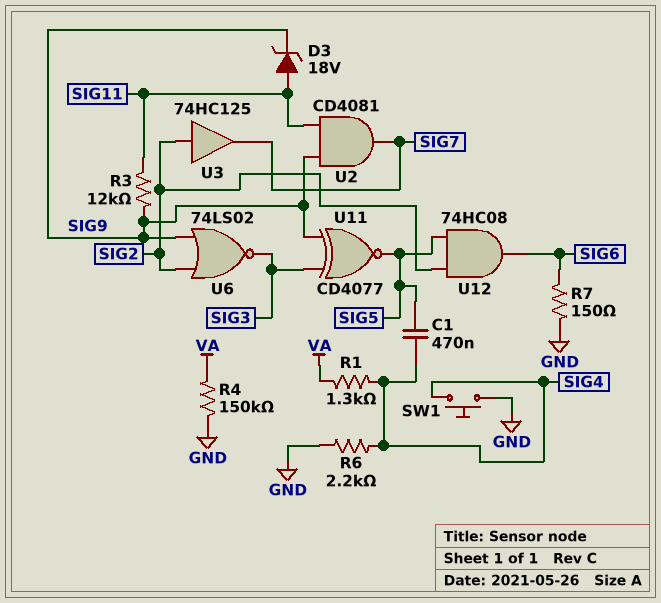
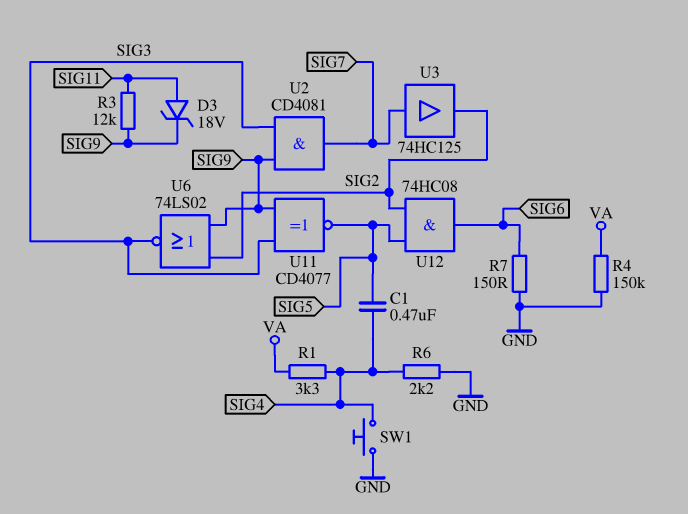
R1: 1.3k (SIG4, VA) -> 3.3k (SIG4, VA)
U2: AND CD4081 (in SIG9, in SIG11, out SIG7) -> AND CD4081 (in SIG3, in SIG9, out SIG7)
U3: buffer 74HC125 (in SIG2, out SIG7) -> buffer 74HC125 (in SIG7, out SIG2)

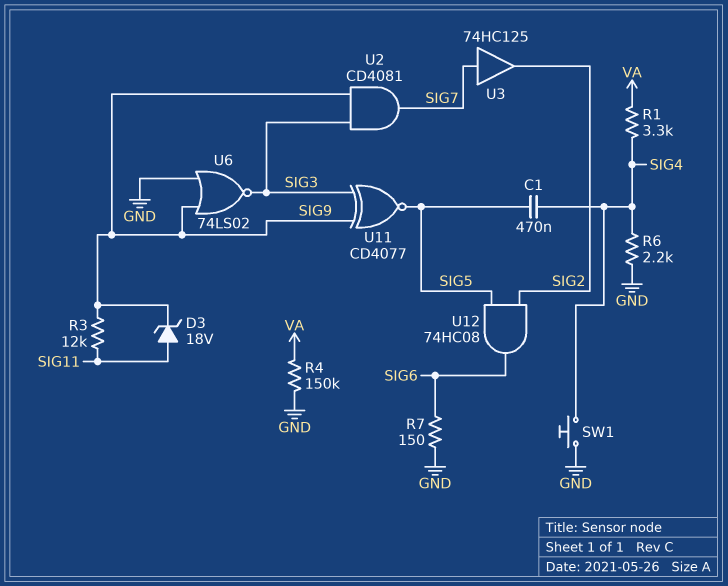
U6: NOR 74LS02 (in SIG2, in SIG9, out SIG3) -> NOR 74LS02 (in GND, in SIG9, out SIG3)

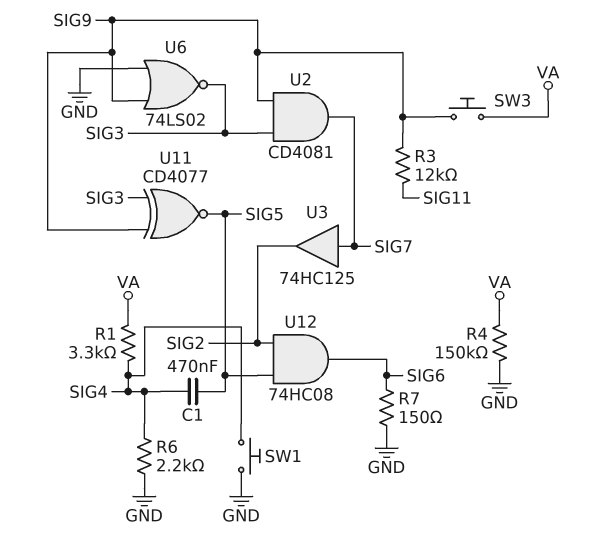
D3: zener 18V (A SIG11, K SIG9) -> none
SW3: none -> button (SIG9, VA)

